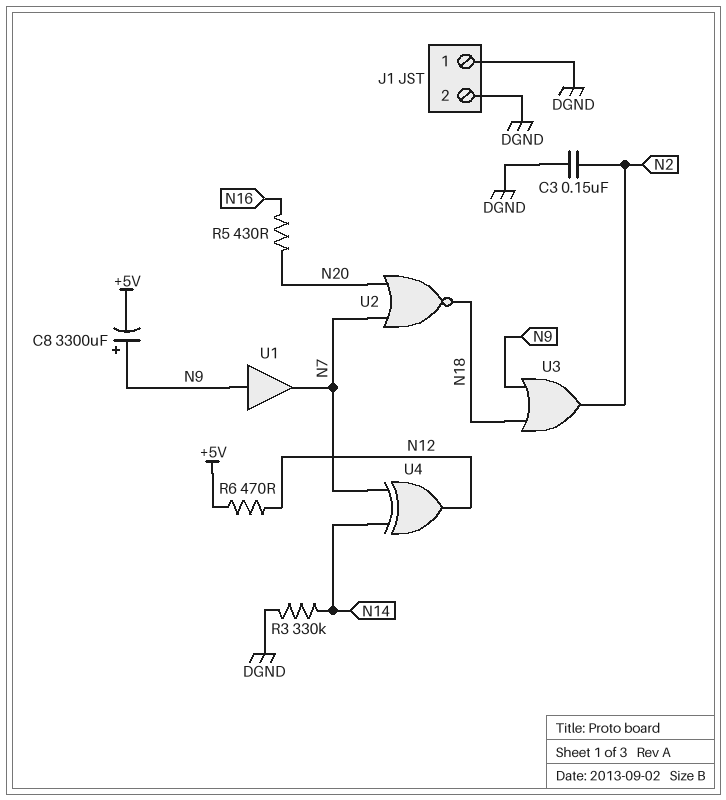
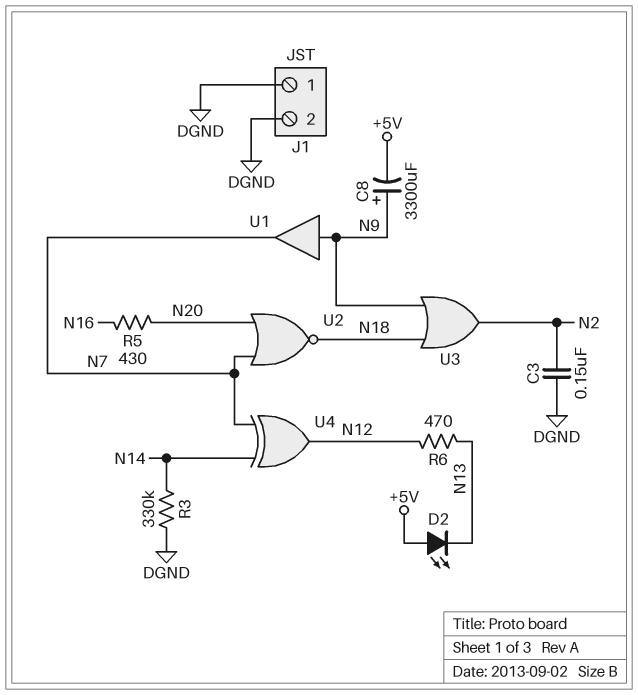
D2: none -> LED (A +5V, K N13)
R6: 470 (+5V, N12) -> 470 (N12, N13)

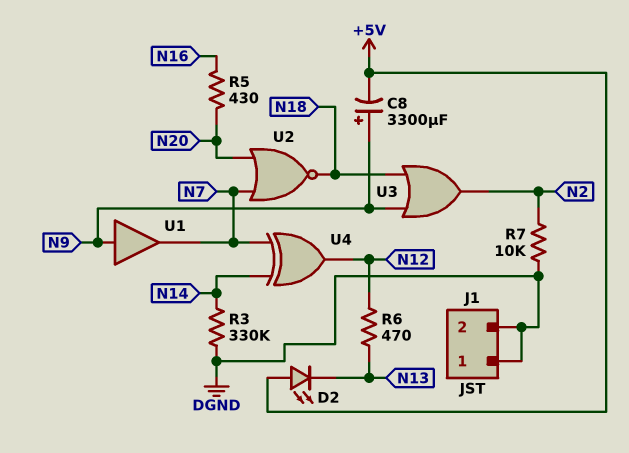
C3: 150nF (DGND, N2) -> none
R7: none -> 10k (DGND, N2)

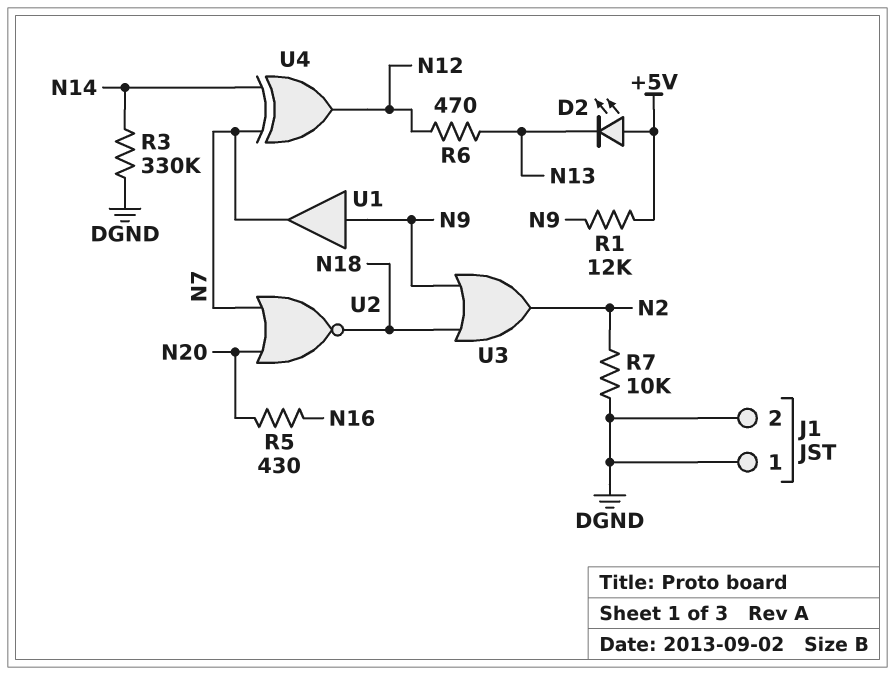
C8: 3300uF (plus N9, minus +5V) -> none
R1: none -> 12k (+5V, N9)

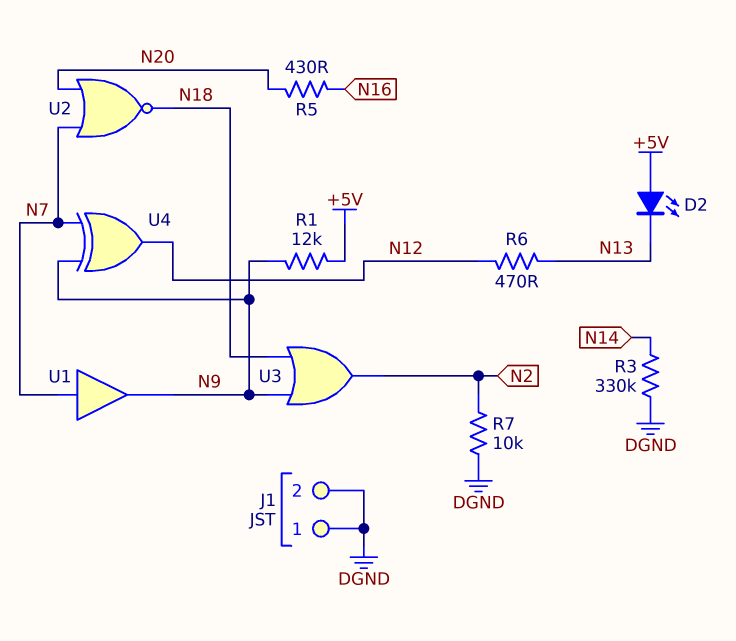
U1: buffer (in N9, out N7) -> buffer (in N7, out N9)
U4: XOR (in N7, in N14, out N12) -> XOR (in N7, in N9, out N12)

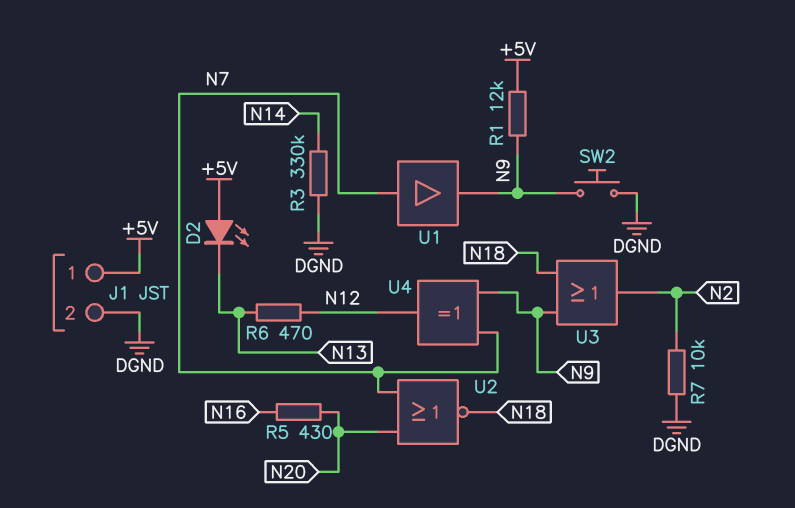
J1 pin 1: DGND -> +5V
SW2: none -> button (DGND, N9)

